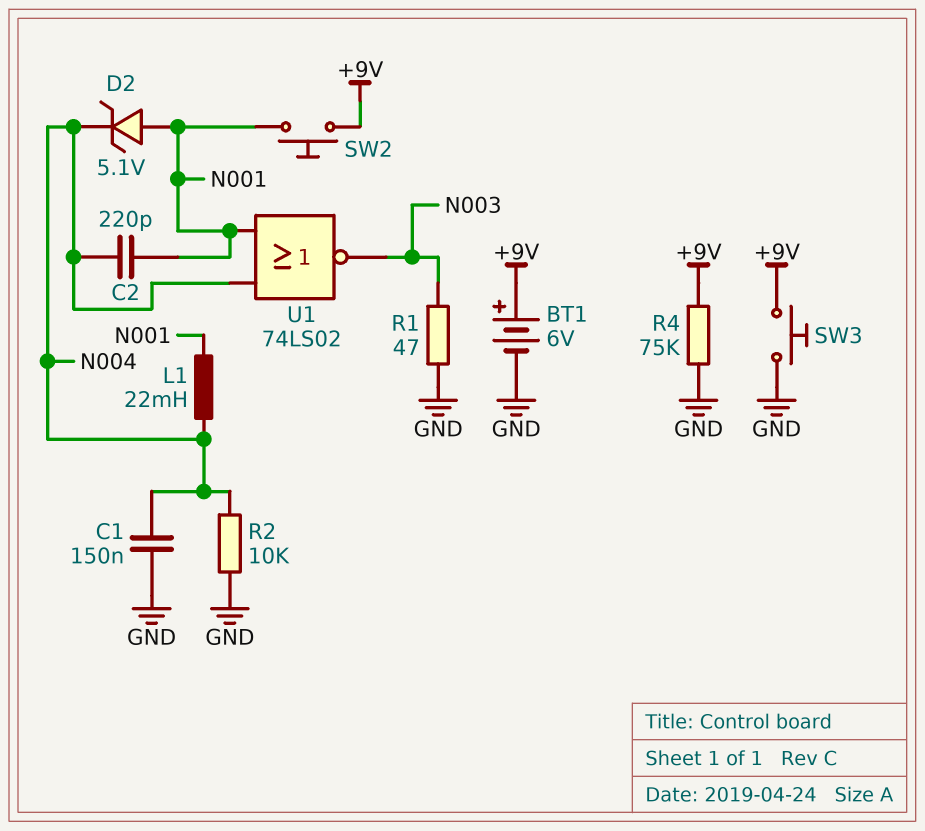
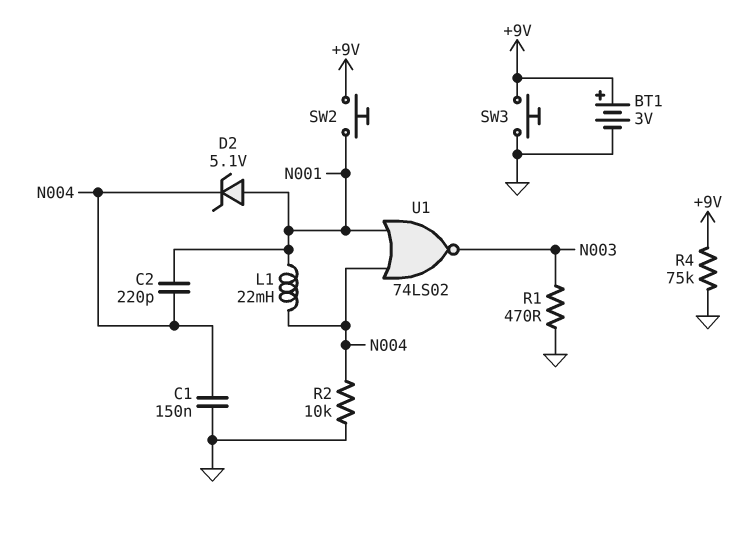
BT1: 6V (plus +9V, minus GND) -> 3V (plus +9V, minus GND)
R1: 47 (GND, N003) -> 470 (GND, N003)

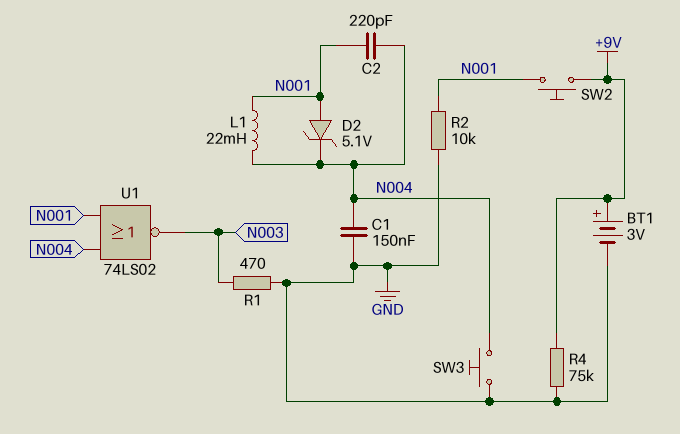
R2: 10k (GND, N004) -> 10k (GND, N001)
SW3: button (+9V, GND) -> button (GND, N004)

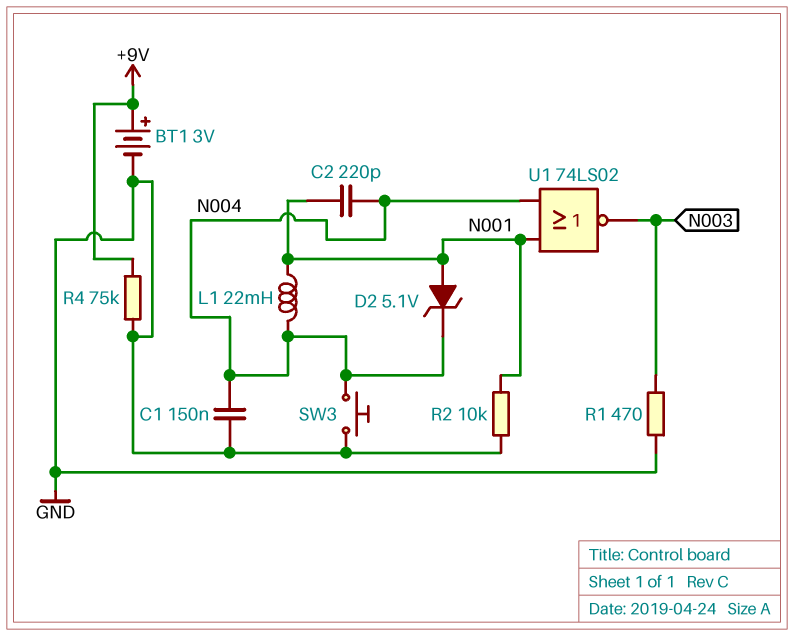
SW2: button (+9V, N001) -> none

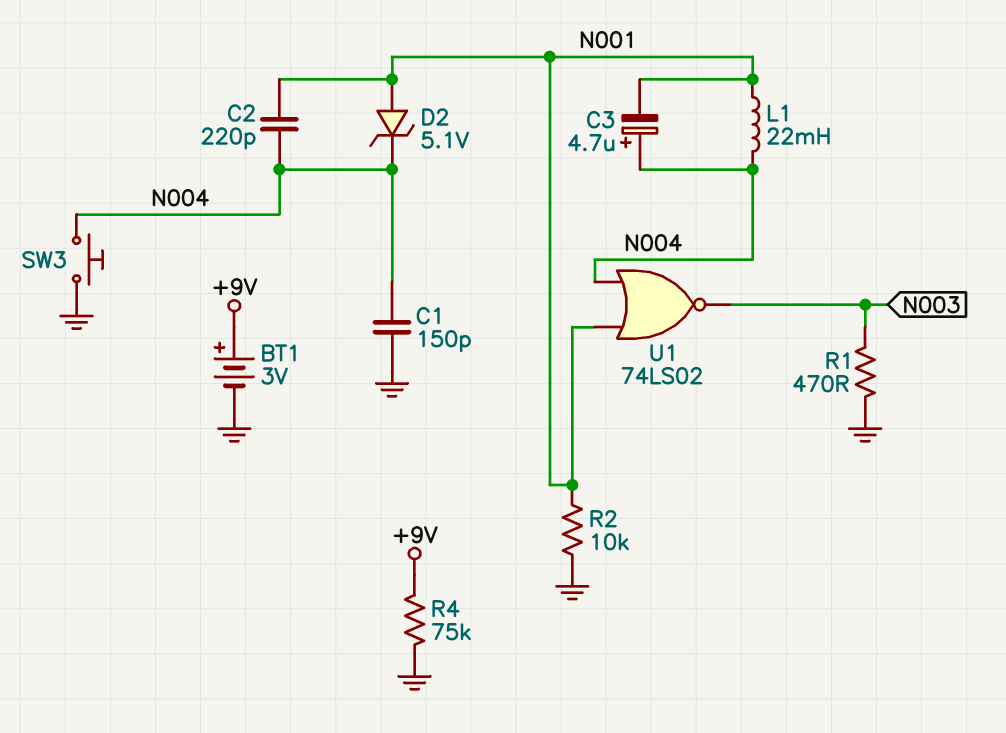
C1: 150nF (GND, N004) -> 150pF (GND, N004)
C3: none -> 4.7uF (plus N004, minus N001)

